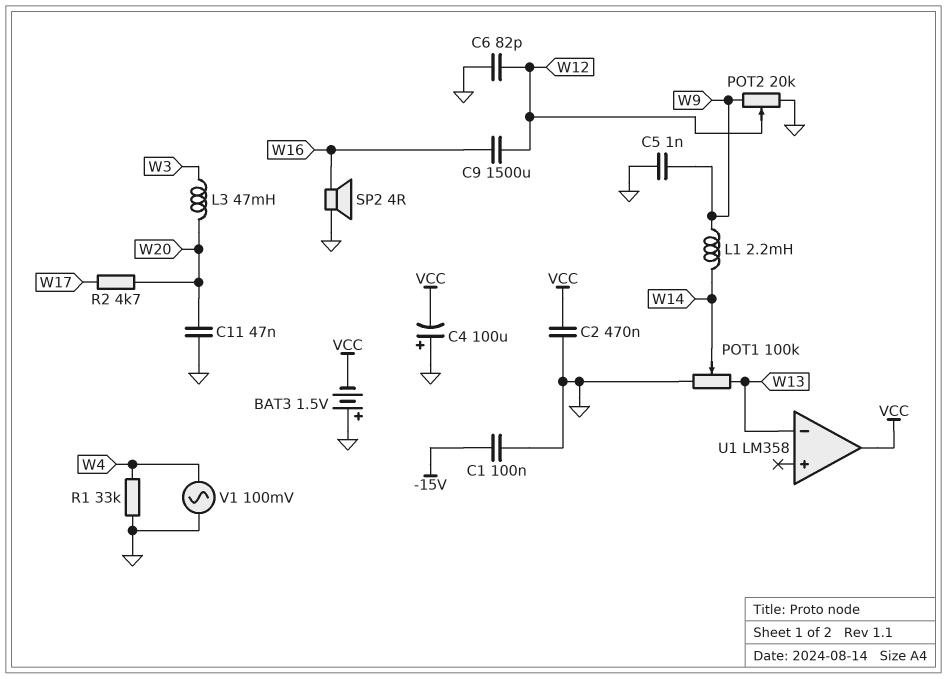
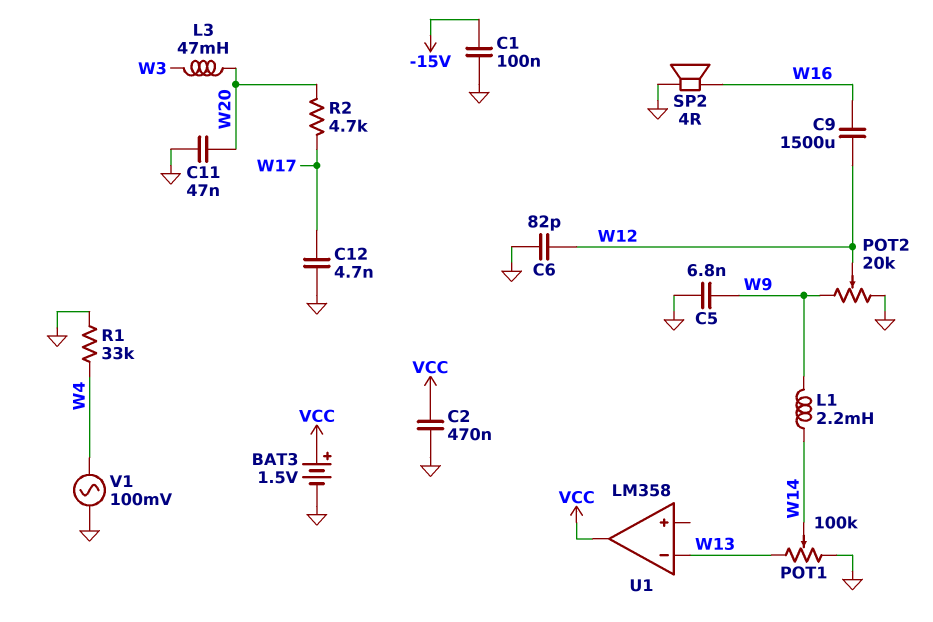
BAT3: 1.5V (plus GND, minus VCC) -> 1.5V (plus VCC, minus GND)
C4: 100uF (plus GND, minus VCC) -> none
C5: 1nF (GND, W9) -> 6.8nF (GND, W9)
C12: none -> 4.7nF (GND, W17)

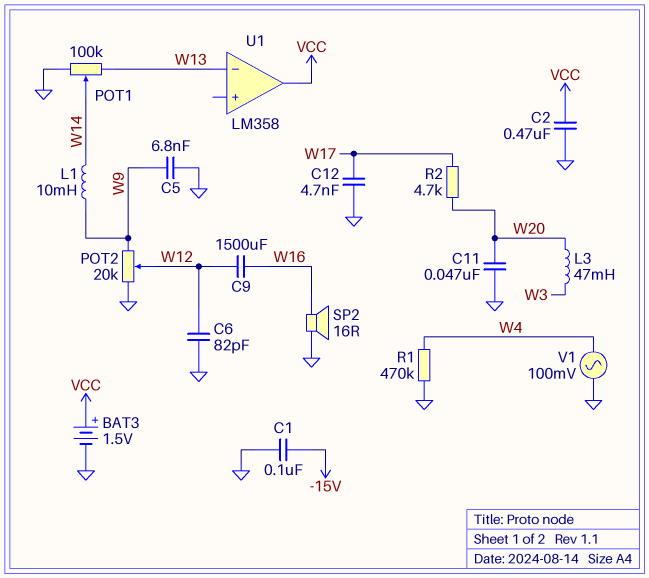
L1: 2.2mH (W9, W14) -> 10mH (W9, W14)
R1: 33k (GND, W4) -> 470k (GND, W4)
SP2: speaker 4R (GND, W16) -> speaker 16R (GND, W16)

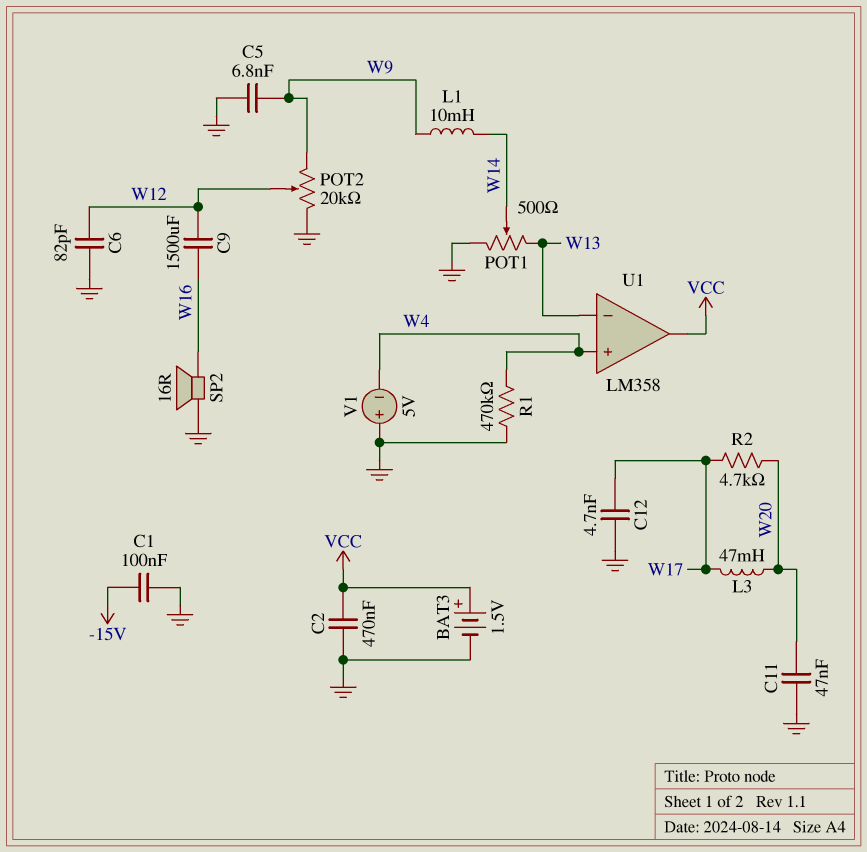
L3: 47mH (W3, W20) -> 47mH (W17, W20)
POT1: 100k (GND, W13, wiper W14) -> 500 (GND, W13, wiper W14)
U1 pin in+: none -> W4
V1: AC 100mV (GND, W4) -> 5V (plus GND, minus W4)

